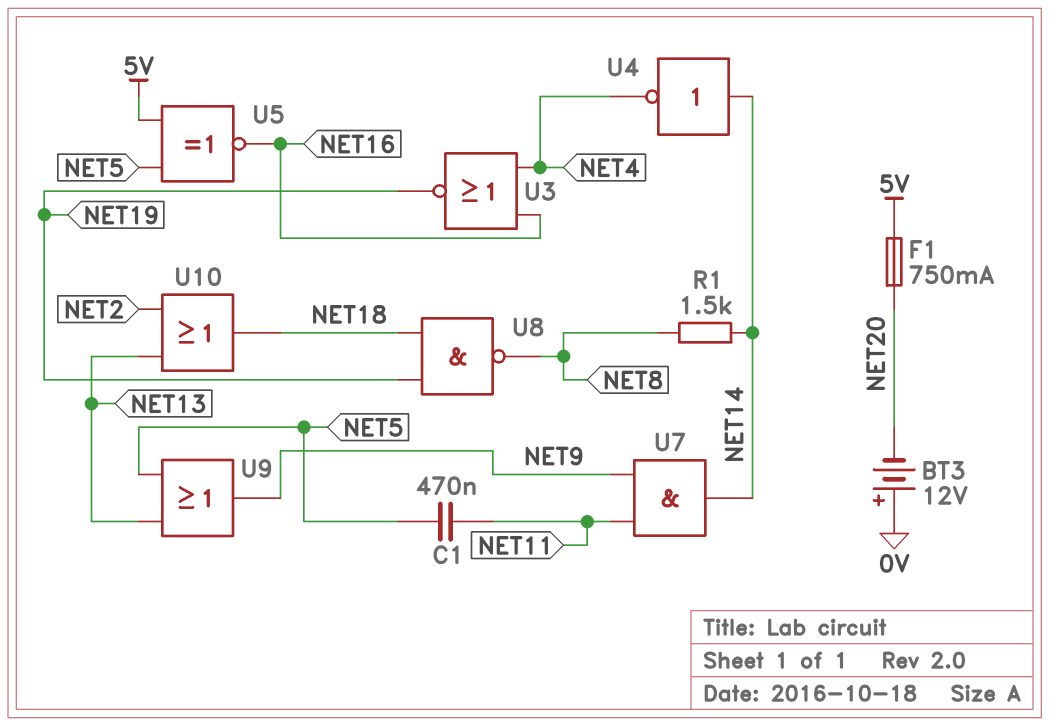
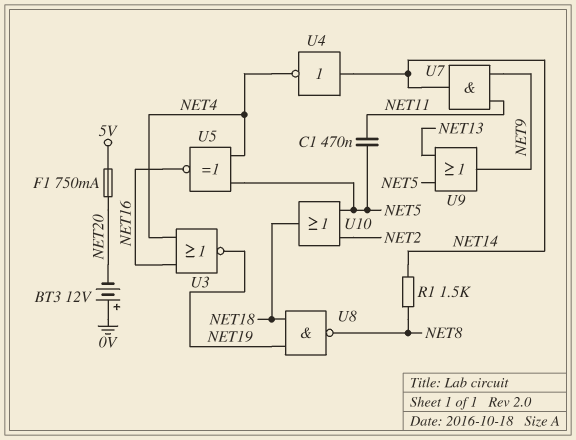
U5: XNOR (in 5V, in NET5, out NET16) -> XNOR (in NET4, in NET5, out NET16)
U10: OR (in NET2, in NET13, out NET18) -> OR (in NET2, in NET5, out NET18)

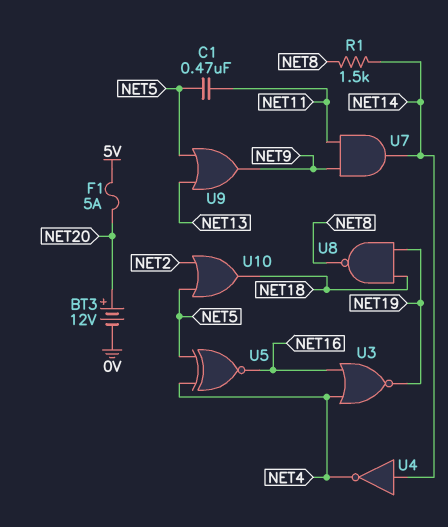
BT3: 12V (plus 0V, minus NET20) -> 12V (plus NET20, minus 0V)
F1: 750mA (5V, NET20) -> 5A (5V, NET20)

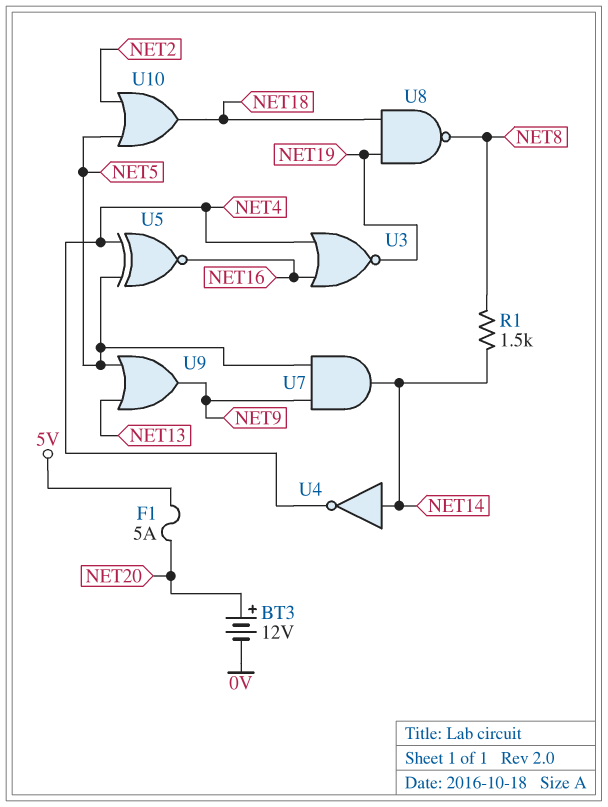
C1: 470nF (NET5, NET11) -> none
U7: AND (in NET9, in NET11, out NET14) -> AND (in NET5, in NET9, out NET14)

